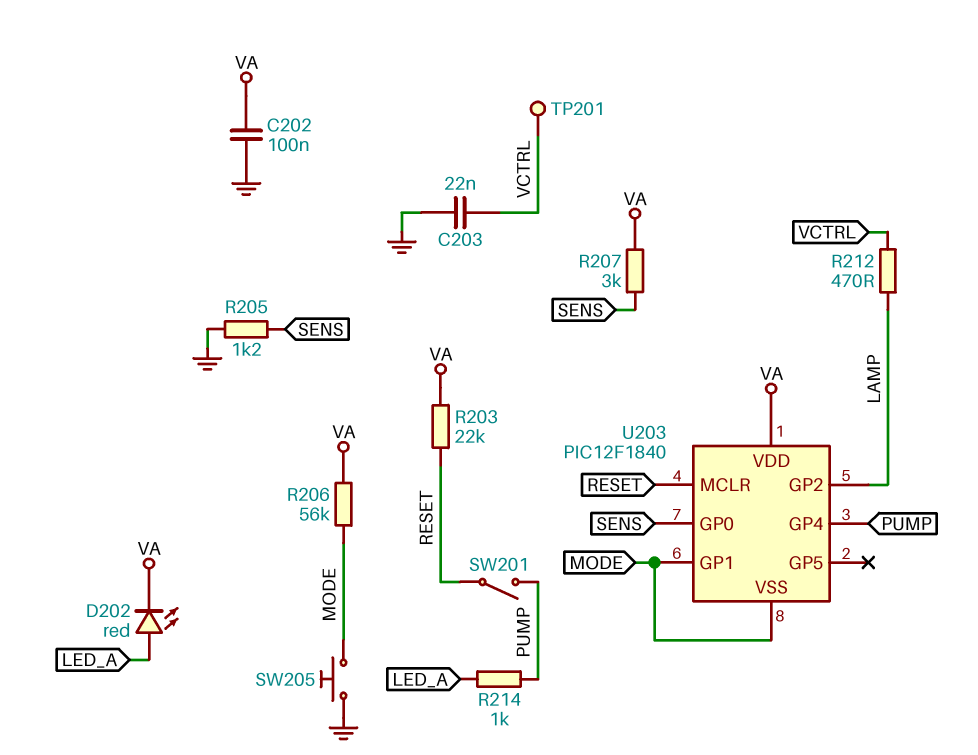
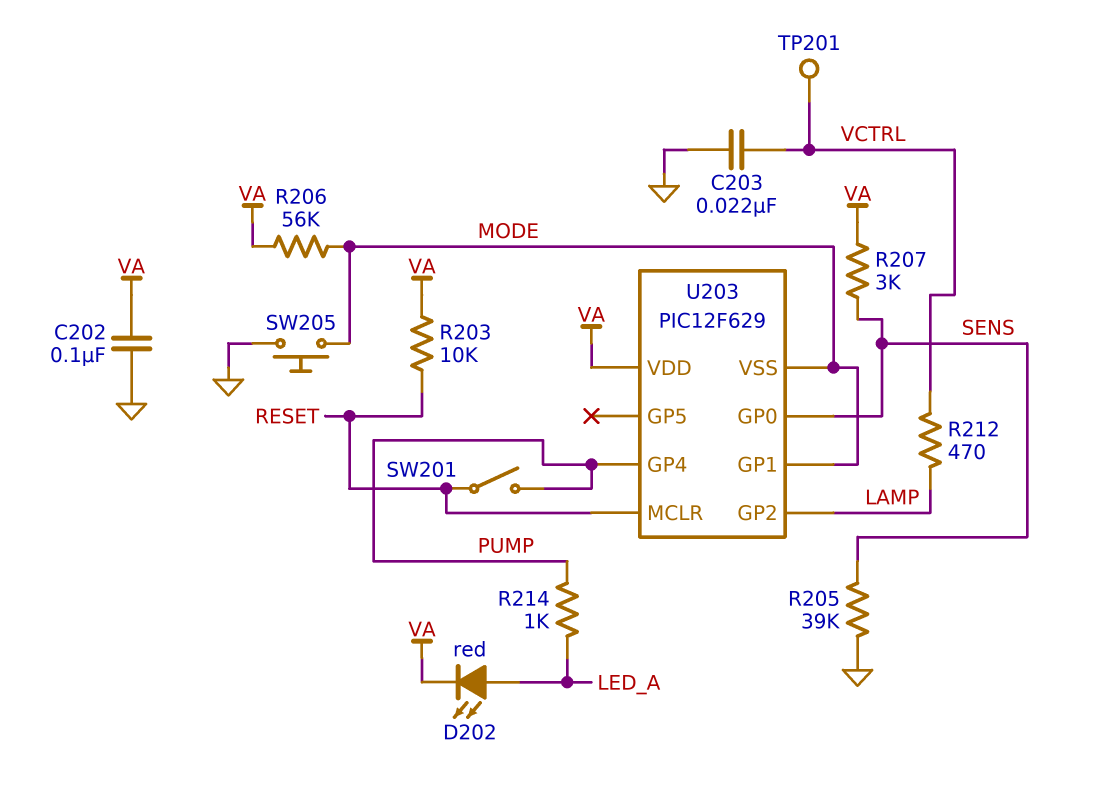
R203: 22k (RESET, VA) -> 10k (RESET, VA)
R205: 1.2k (GND, SENS) -> 39k (GND, SENS)
U203: PIC12F1840 -> PIC12F629

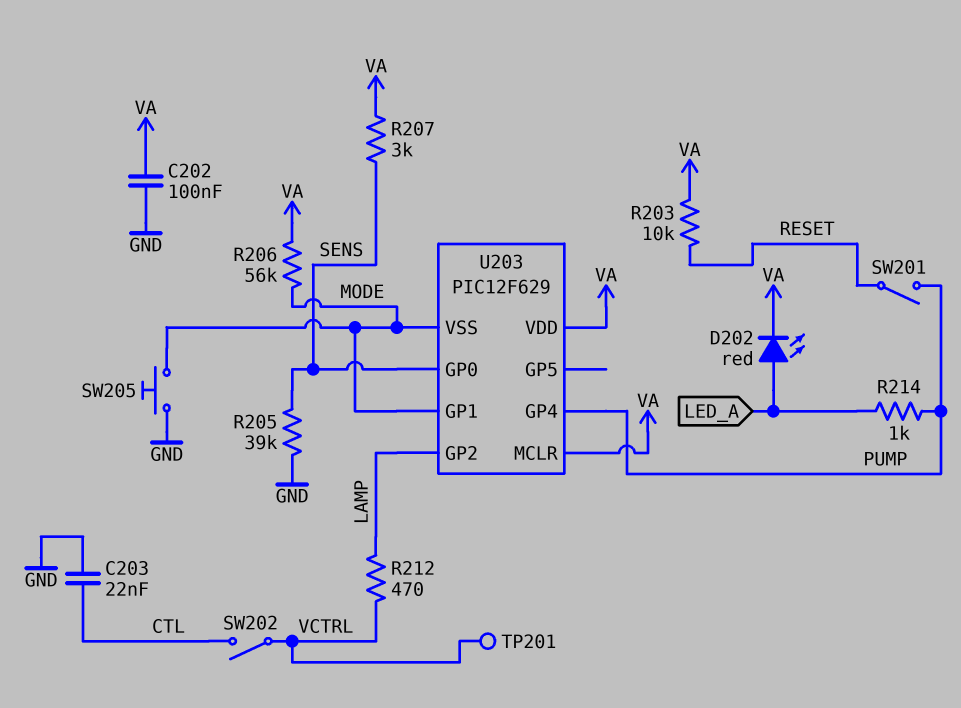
C203: 22nF (GND, VCTRL) -> 22nF (CTL, GND)
SW202: none -> switch (CTL, VCTRL)
U203 pin MCLR: RESET -> VA

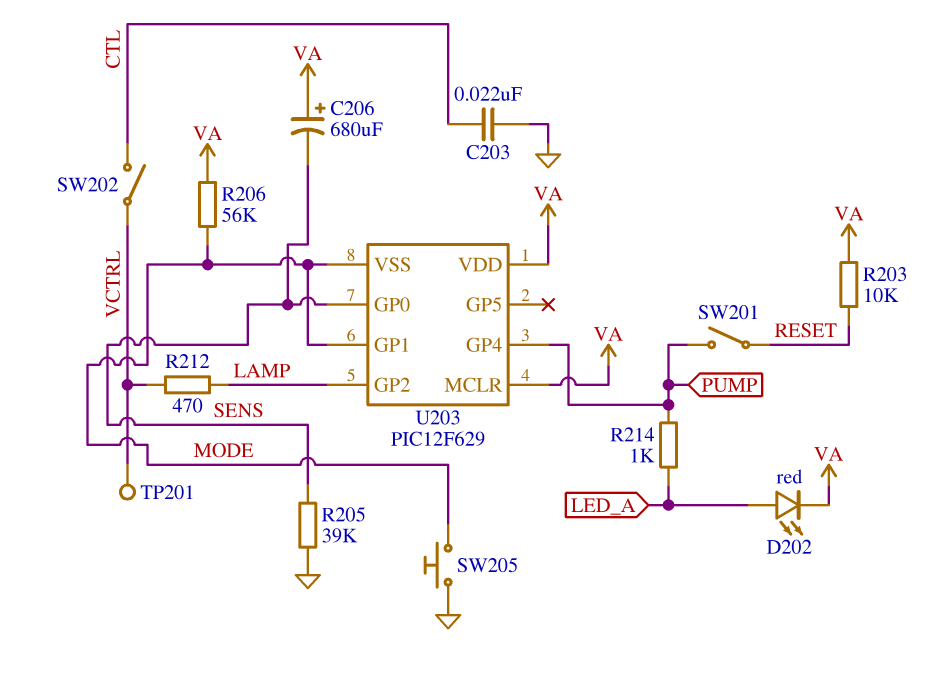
C202: 100nF (GND, VA) -> none
C206: none -> 680uF (plus VA, minus SENS)
R207: 3k (SENS, VA) -> none

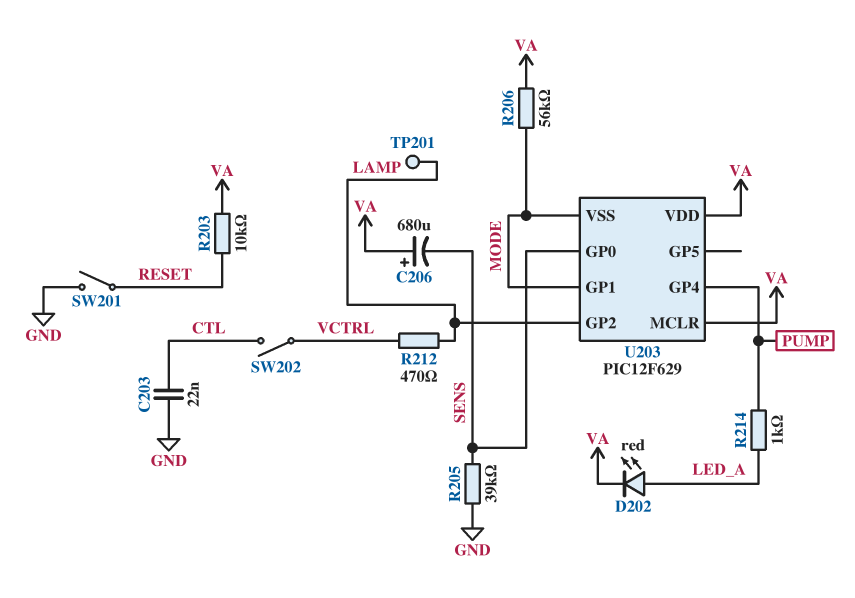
SW201: switch (PUMP, RESET) -> switch (GND, RESET)
SW205: button (GND, MODE) -> none
TP201: test point (VCTRL) -> test point (LAMP)

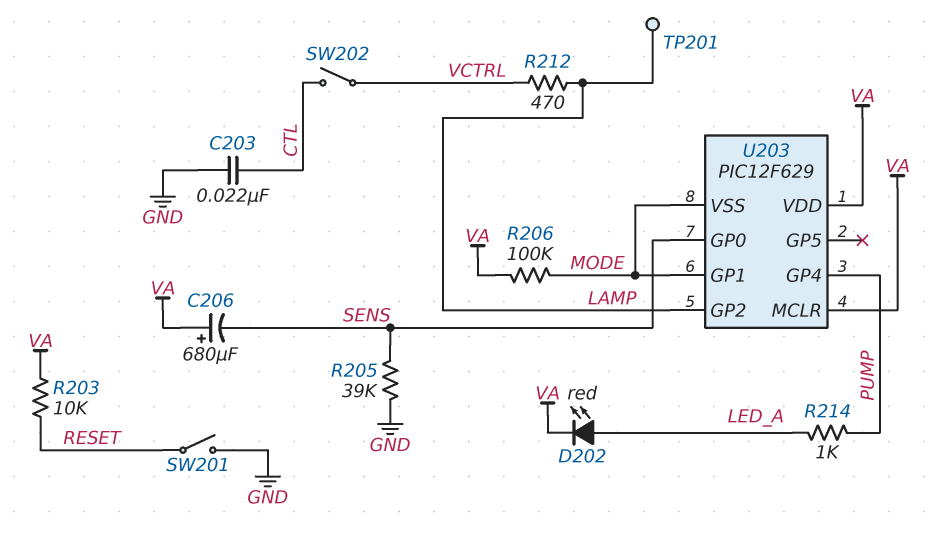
R206: 56k (MODE, VA) -> 100k (MODE, VA)

